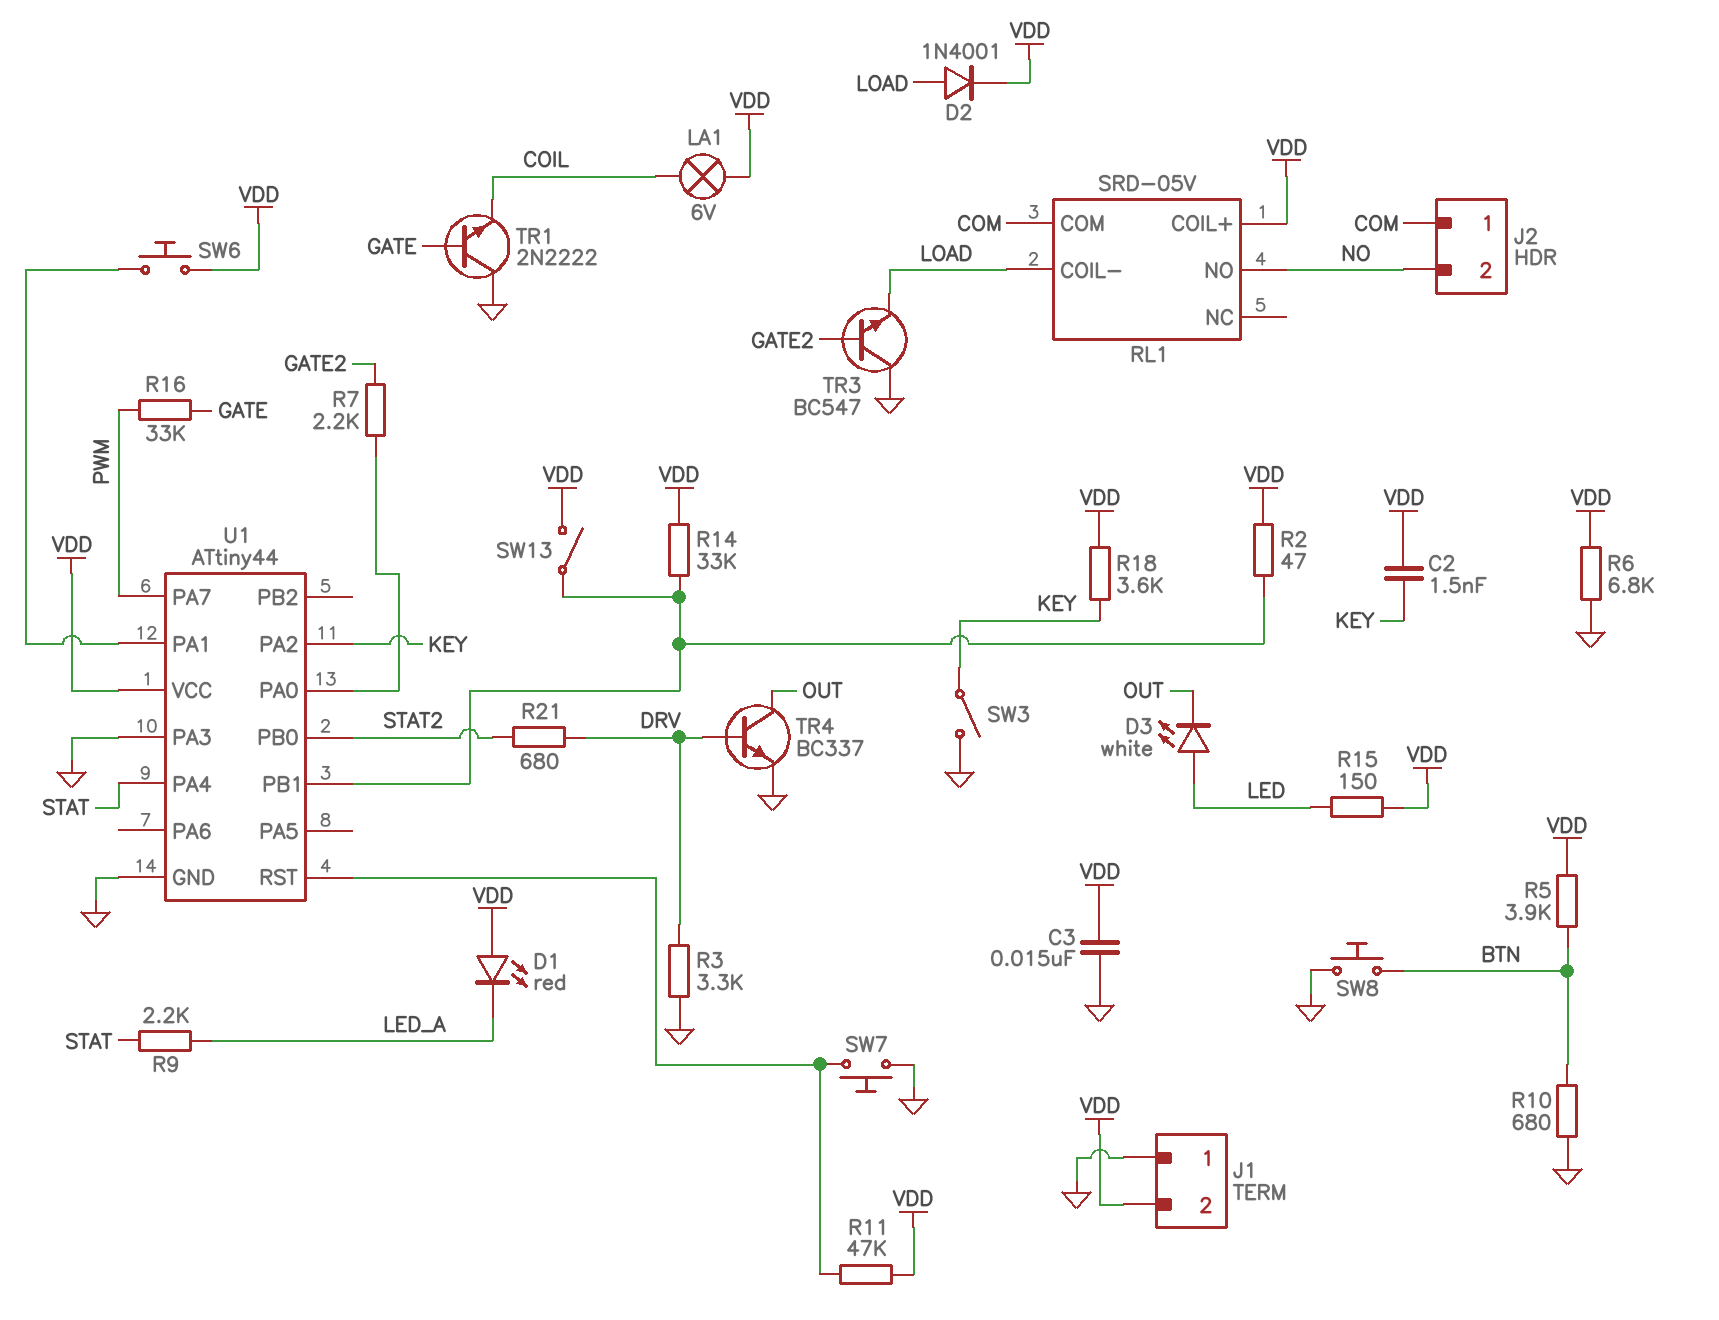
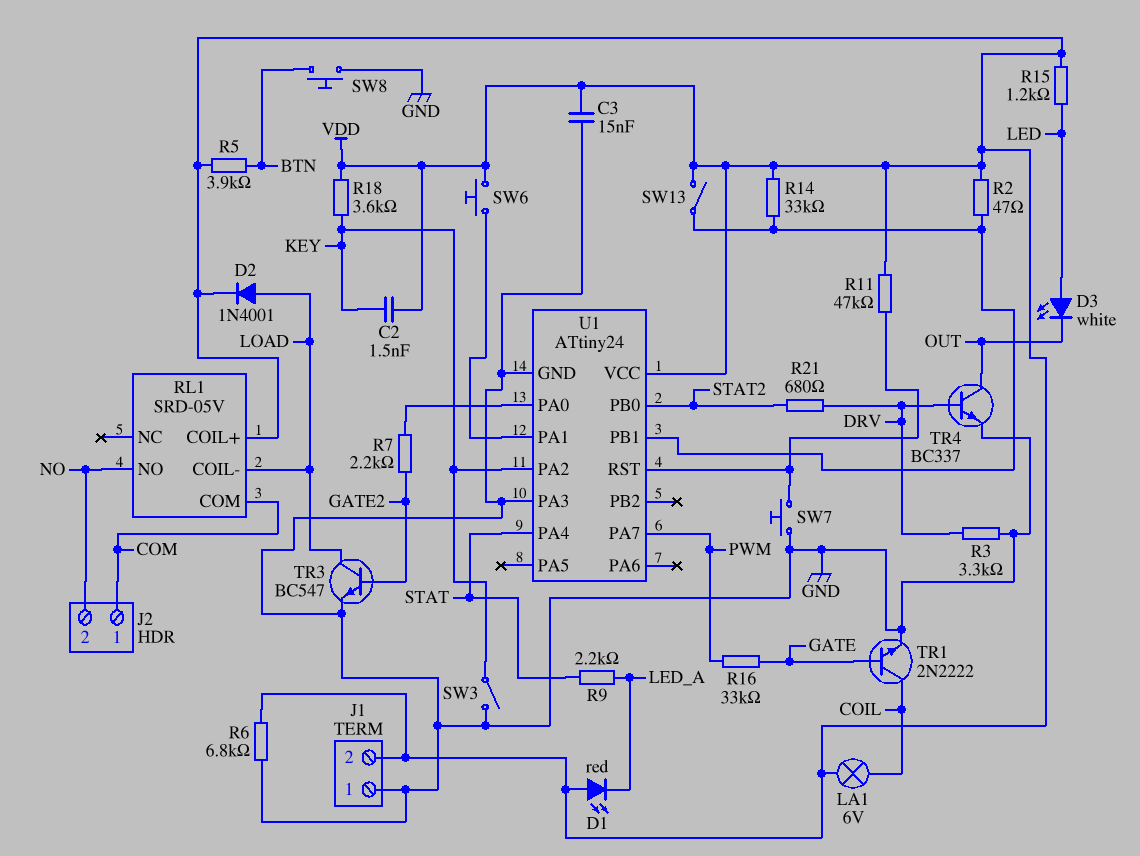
R10: 680 (BTN, GND) -> none
R15: 150 (LED, VDD) -> 1.2k (LED, VDD)
TR1: NPN 2N2222 (B GATE, C GND, E COIL) -> NPN 2N2222 (B GATE, C COIL, E GND)
TR3: NPN BC547 (B GATE2, C GND, E LOAD) -> NPN BC547 (B GATE2, C LOAD, E GND)
U1: ATtiny44 -> ATtiny24

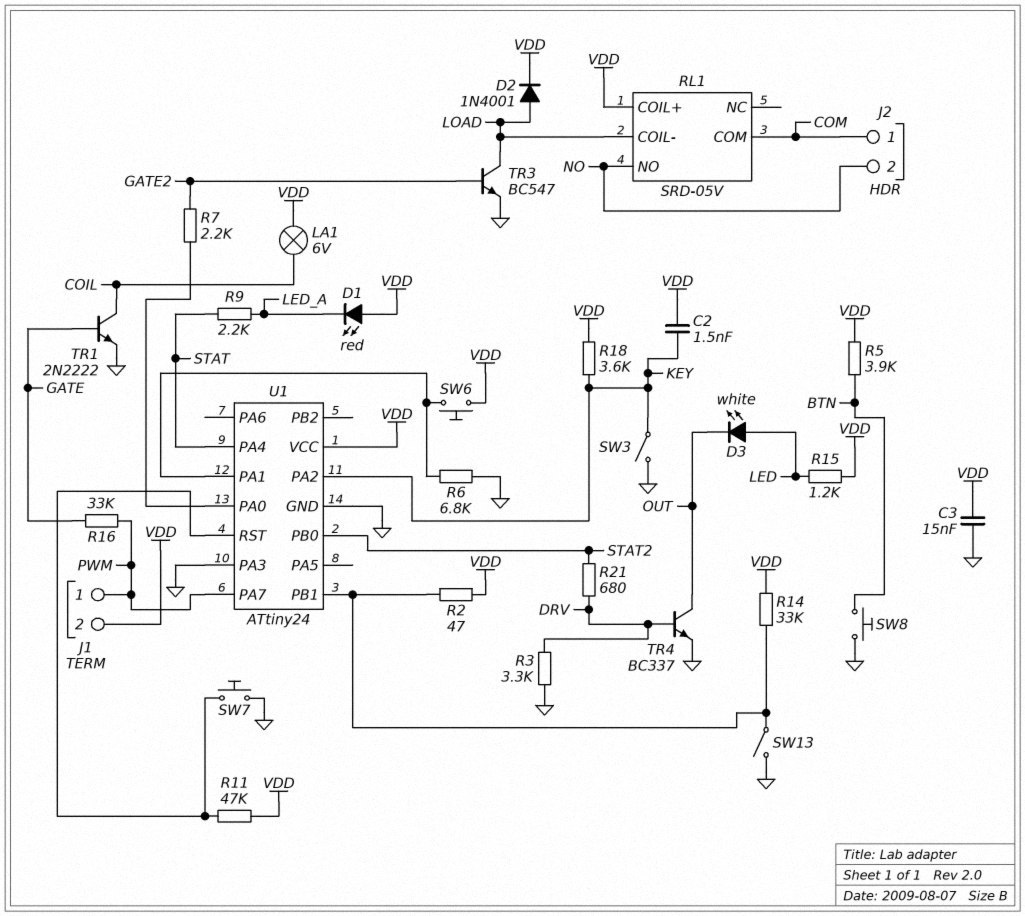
J1 pin 1: GND -> PWM
R6: 6.8k (GND, VDD) -> 6.8k (GND, U1/PA1)
SW13: switch (U1/PB1, VDD) -> switch (GND, U1/PB1)

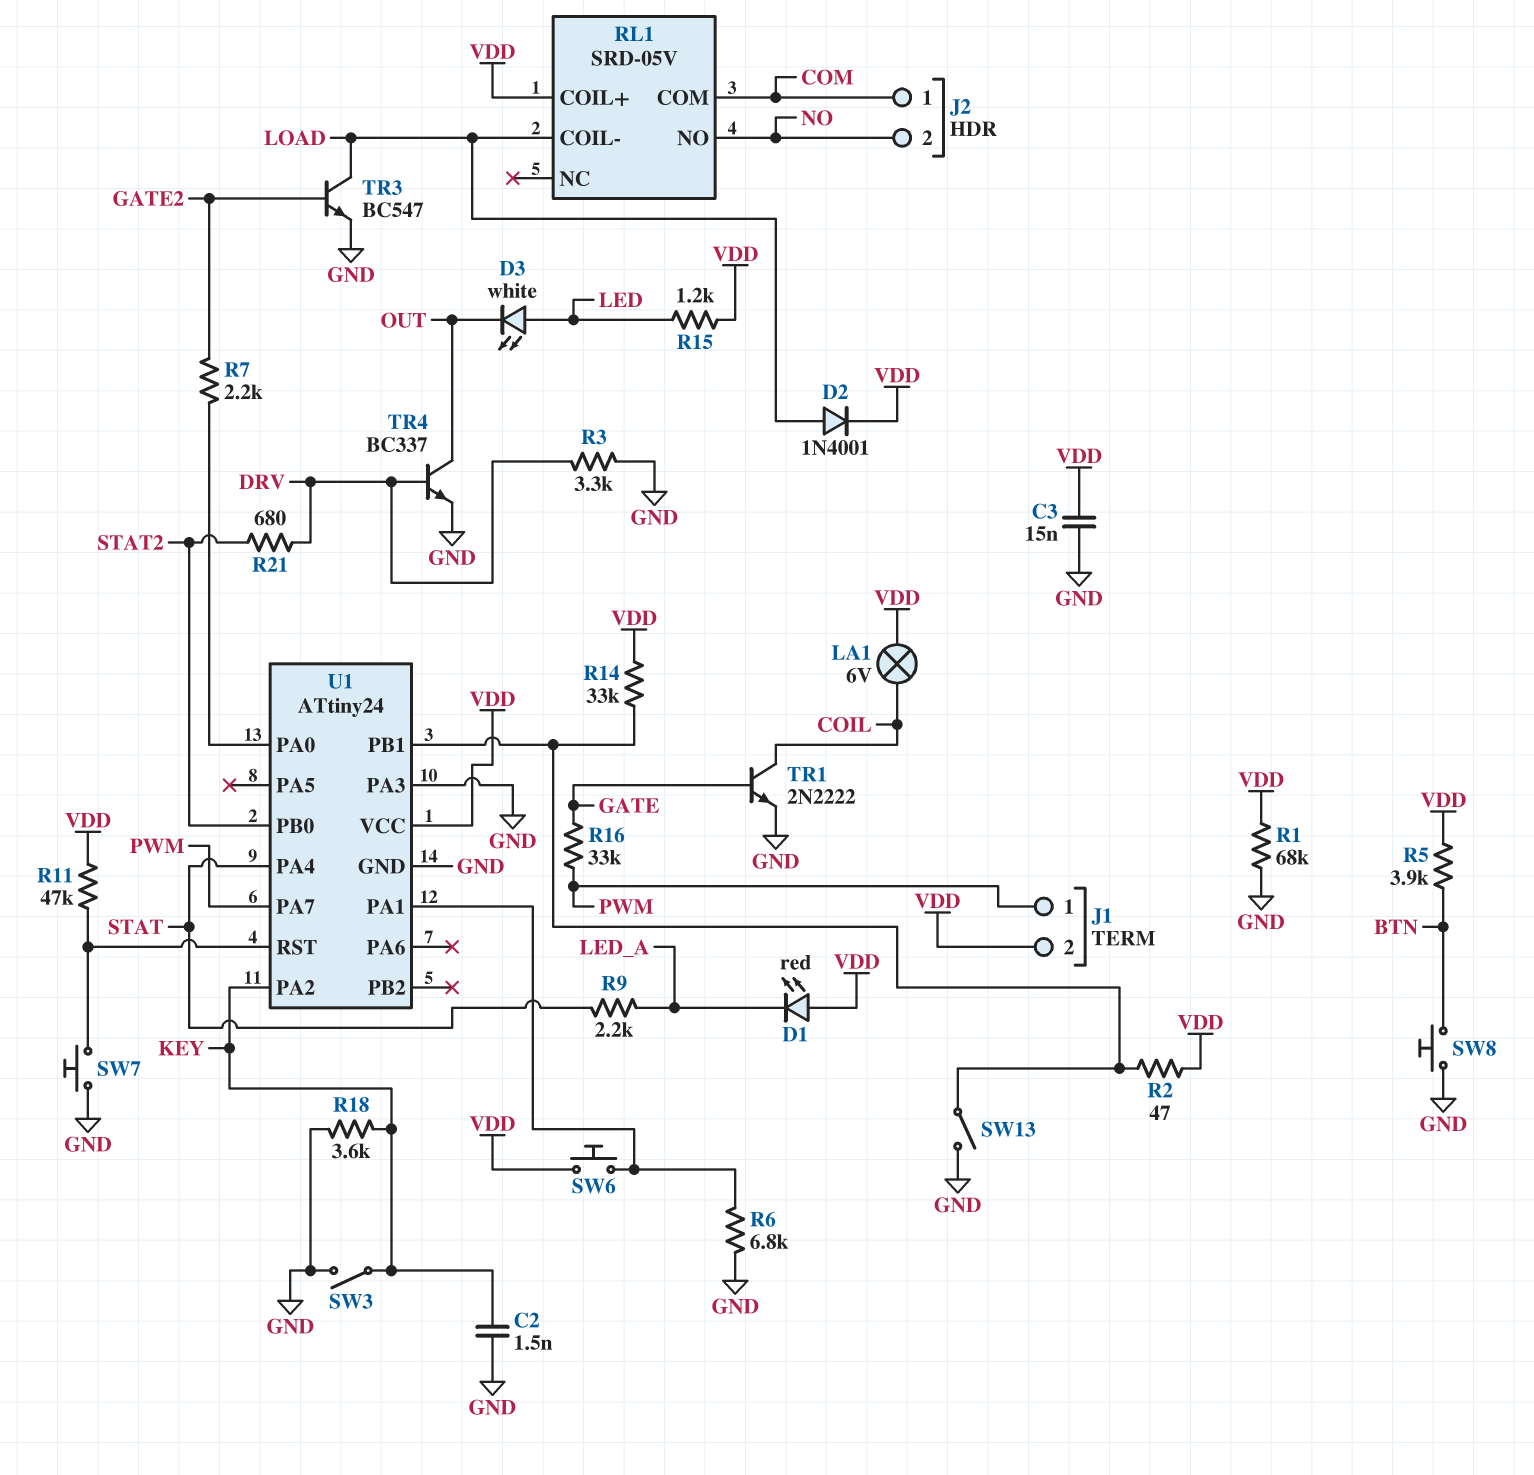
C2: 1.5nF (KEY, VDD) -> 1.5nF (GND, KEY)
R1: none -> 68k (GND, VDD)
R18: 3.6k (KEY, VDD) -> 3.6k (GND, KEY)

